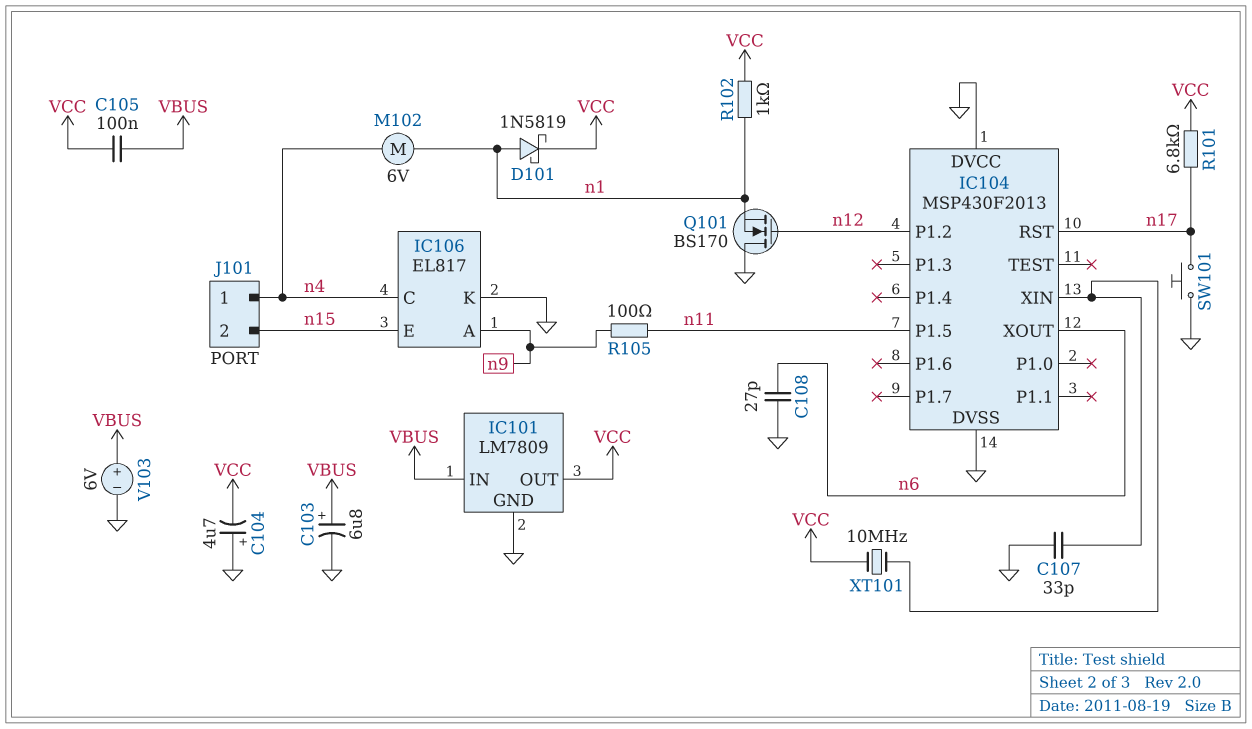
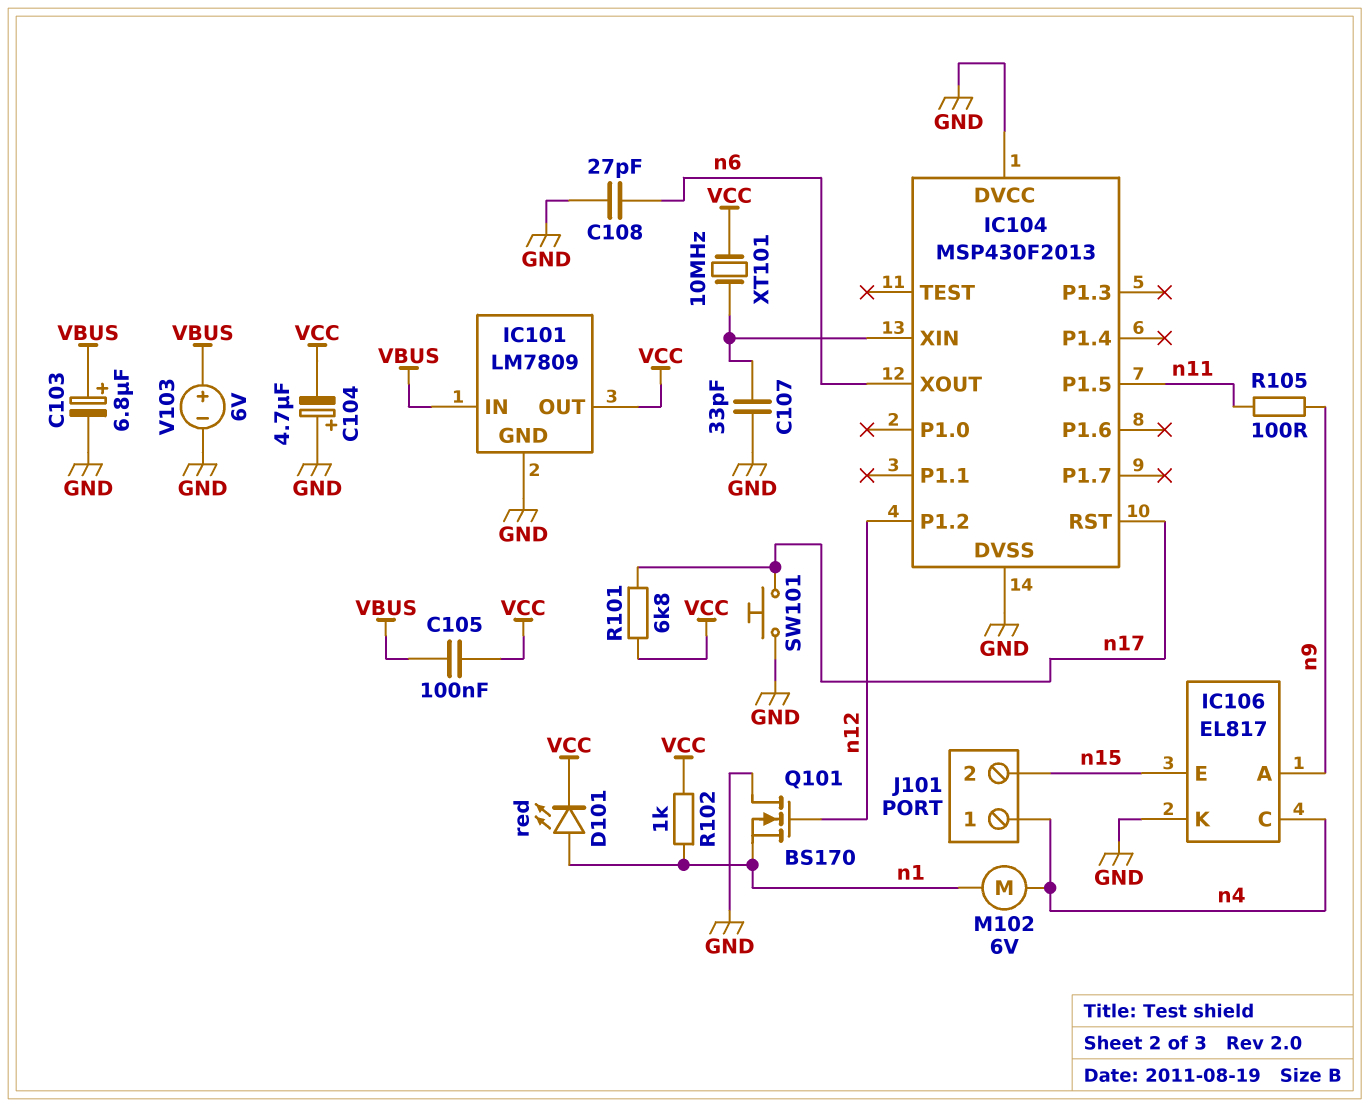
D101: schottky 1N5819 (A n1, K VCC) -> LED red (A n1, K VCC)

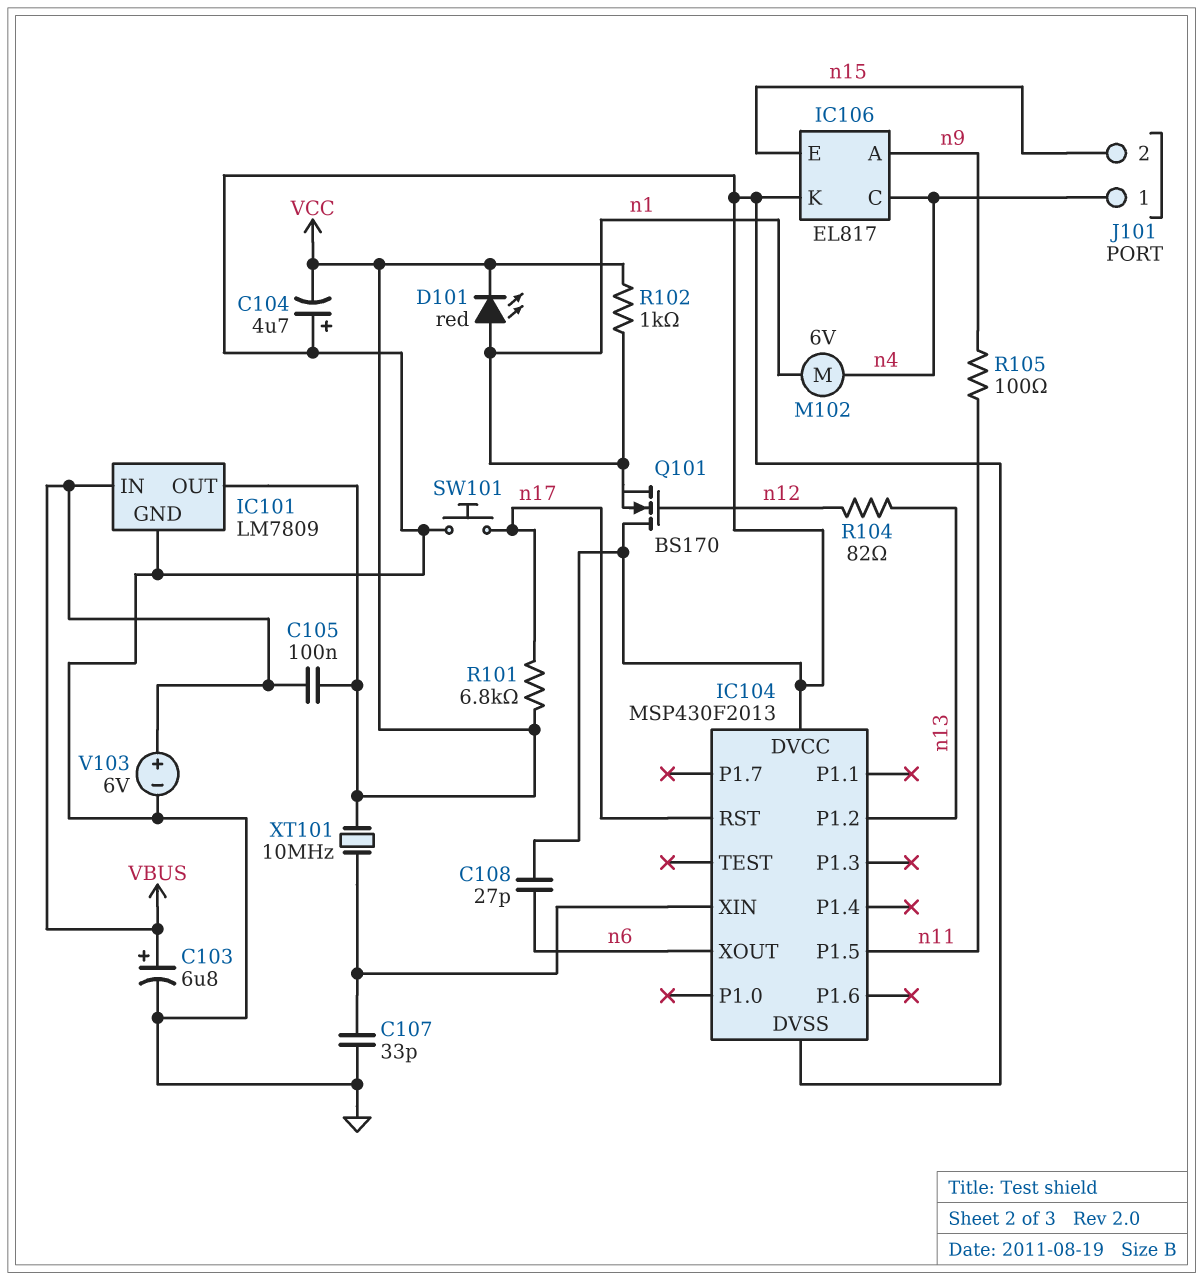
IC104 pin P1.2: n12 -> n13
R104: none -> 82 (n12, n13)

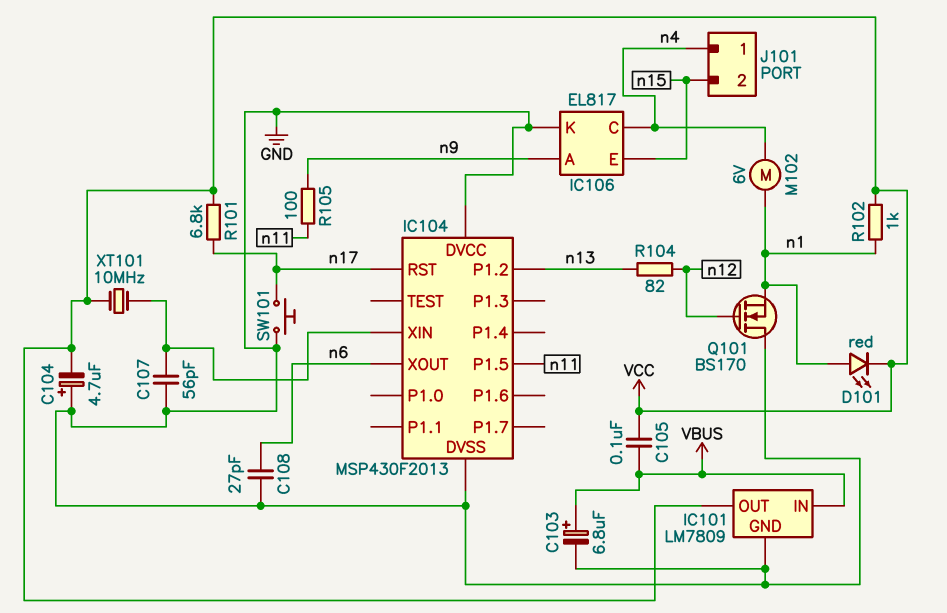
C107: 33pF (GND, IC104/XIN) -> 56pF (GND, IC104/XIN)
V103: 6V (plus VBUS, minus GND) -> none

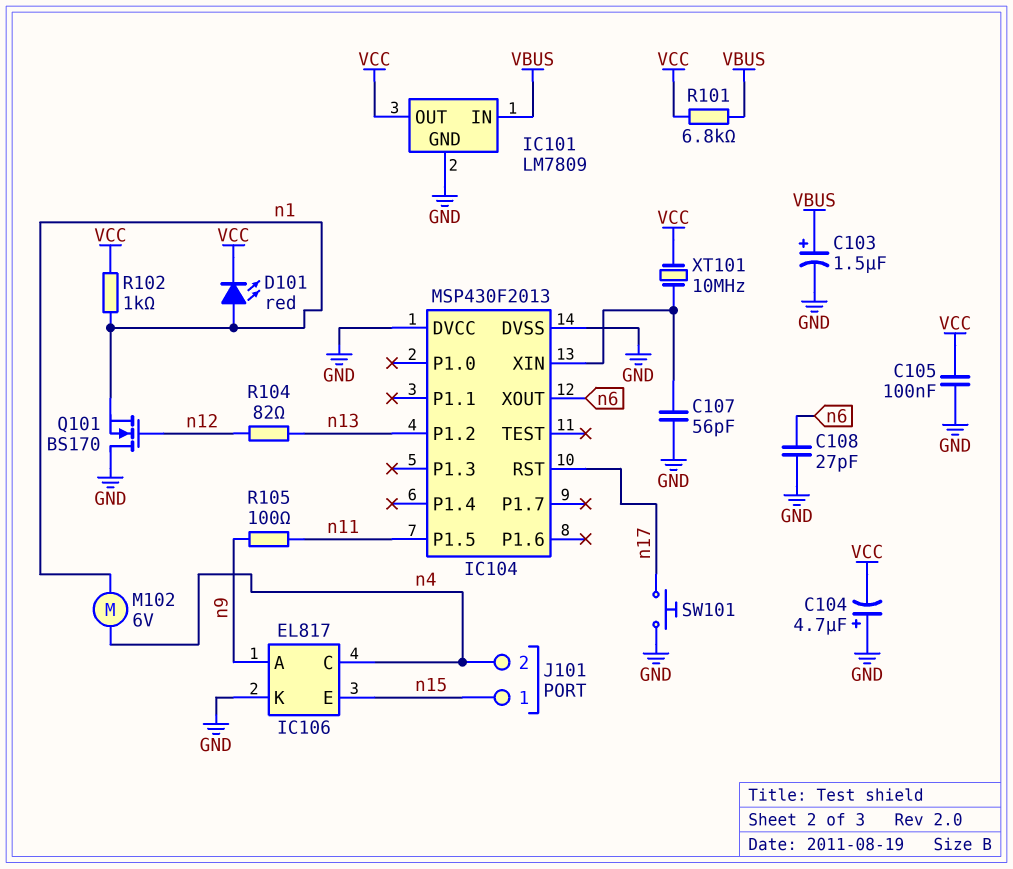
C103: 6.8uF (plus VBUS, minus GND) -> 1.5uF (plus VBUS, minus GND)
C105: 100nF (VBUS, VCC) -> 100nF (GND, VCC)
J101 pin 1: n4 -> n15
J101 pin 2: n15 -> n4
R101: 6.8k (VCC, n17) -> 6.8k (VBUS, VCC)

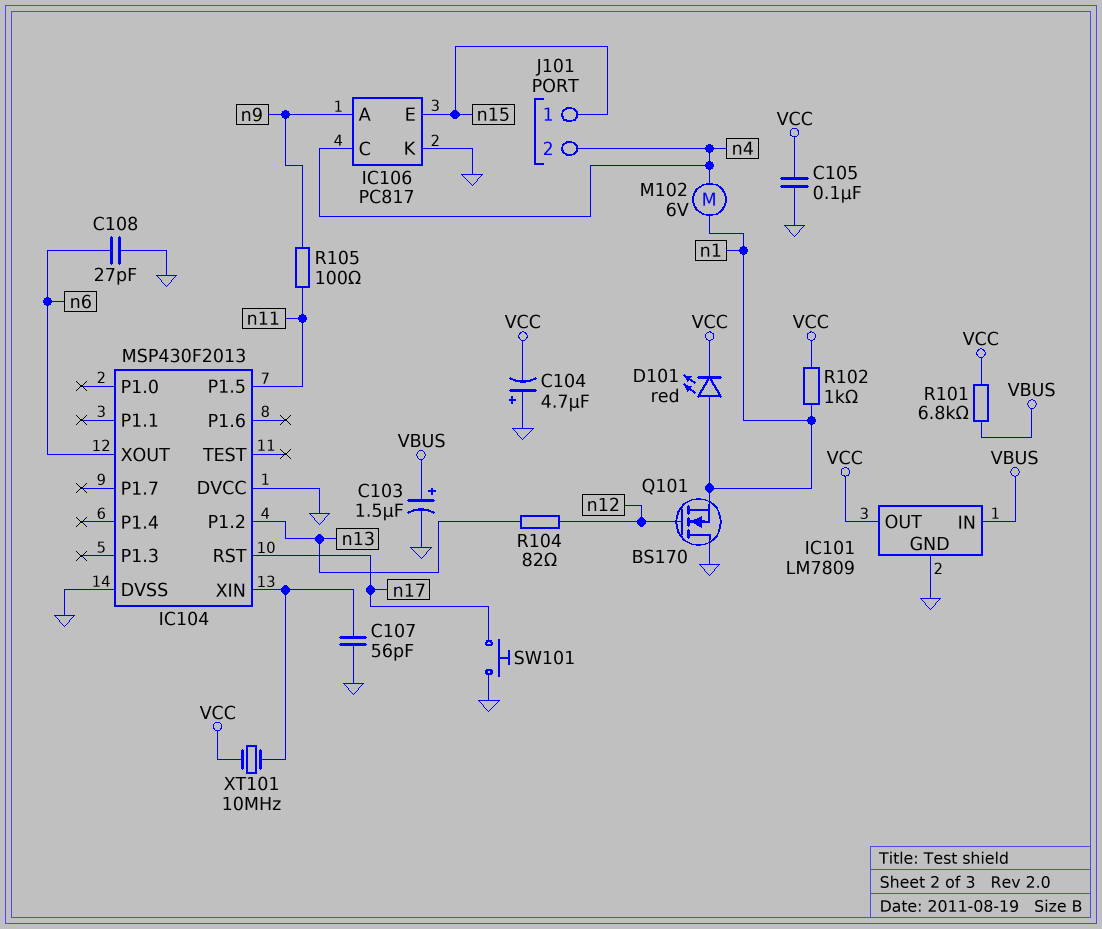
IC106: EL817 -> PC817

